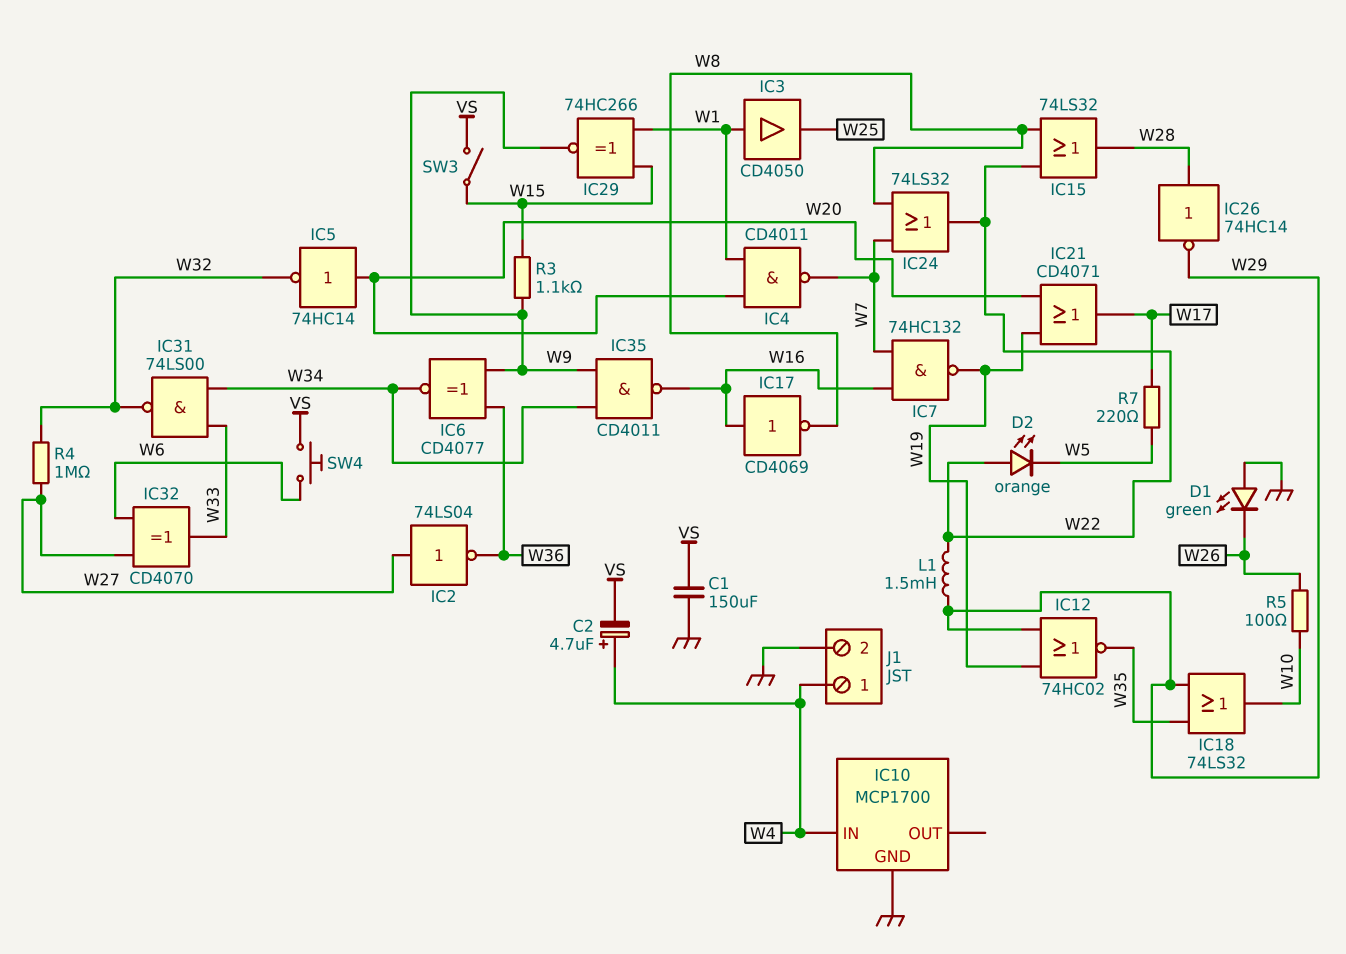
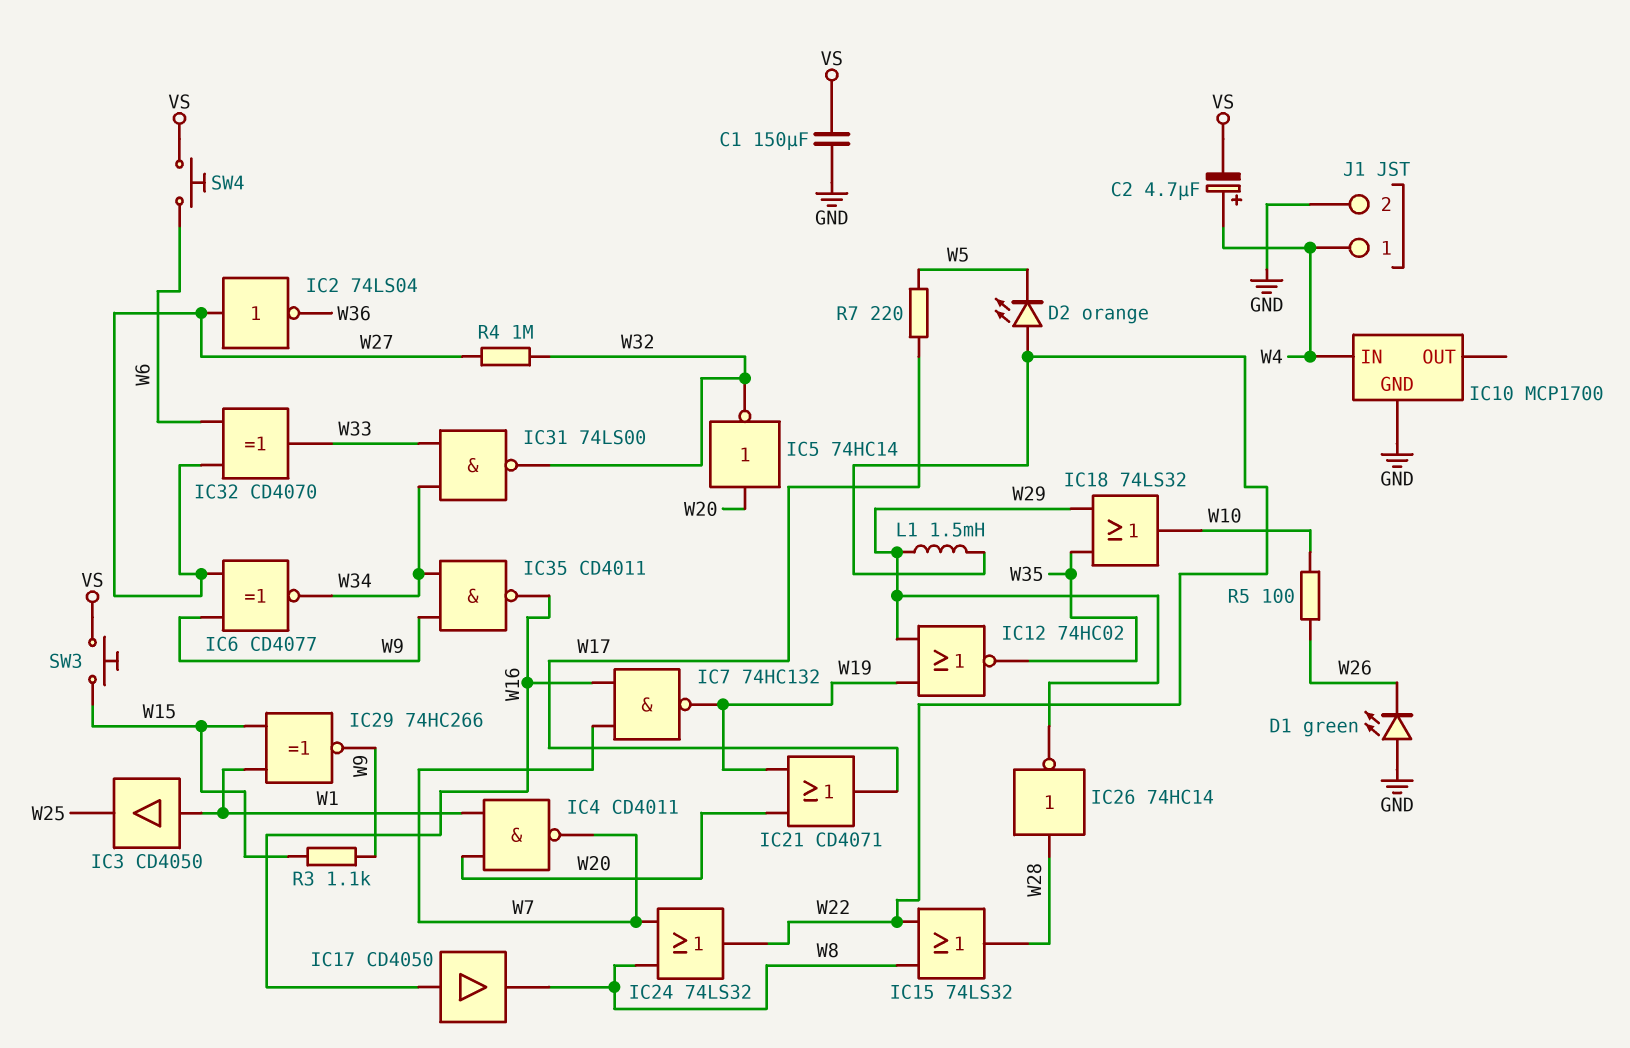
IC6: XNOR CD4077 (in W9, in W36, out W34) -> XNOR CD4077 (in W9, in W27, out W34)
IC17: NOT CD4069 (in W16, out W8) -> buffer CD4050 (in W16, out W8)
SW3: switch (VS, W15) -> button (VS, W15)

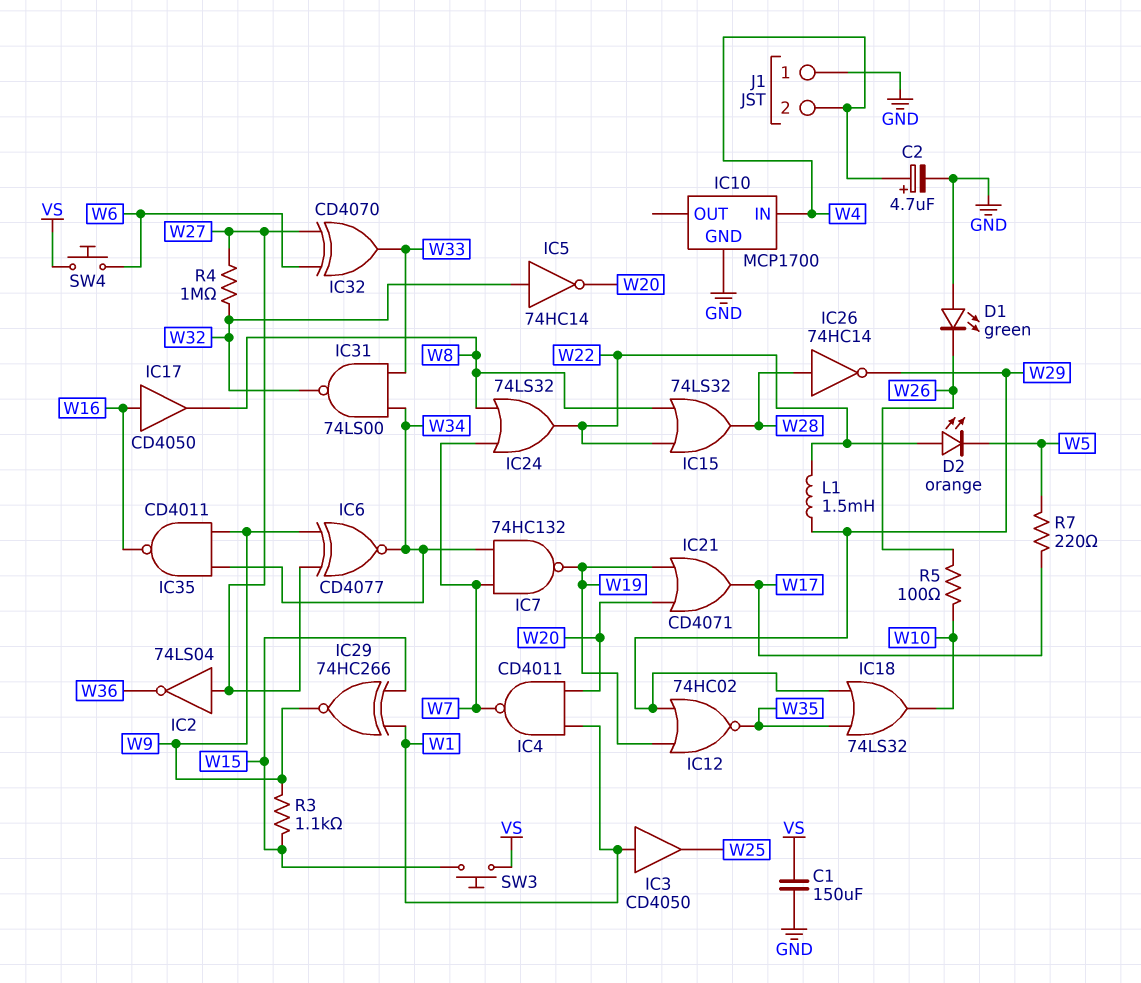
C2: 4.7uF (plus W4, minus VS) -> 4.7uF (plus W4, minus GND)
IC5: NOT 74HC14 (in W20, out W32) -> NOT 74HC14 (in W32, out W20)
IC7: NAND 74HC132 (in W7, in W16, out W19) -> NAND 74HC132 (in W7, in W34, out W19)
J1 pin 1: W4 -> GND
J1 pin 2: GND -> W4

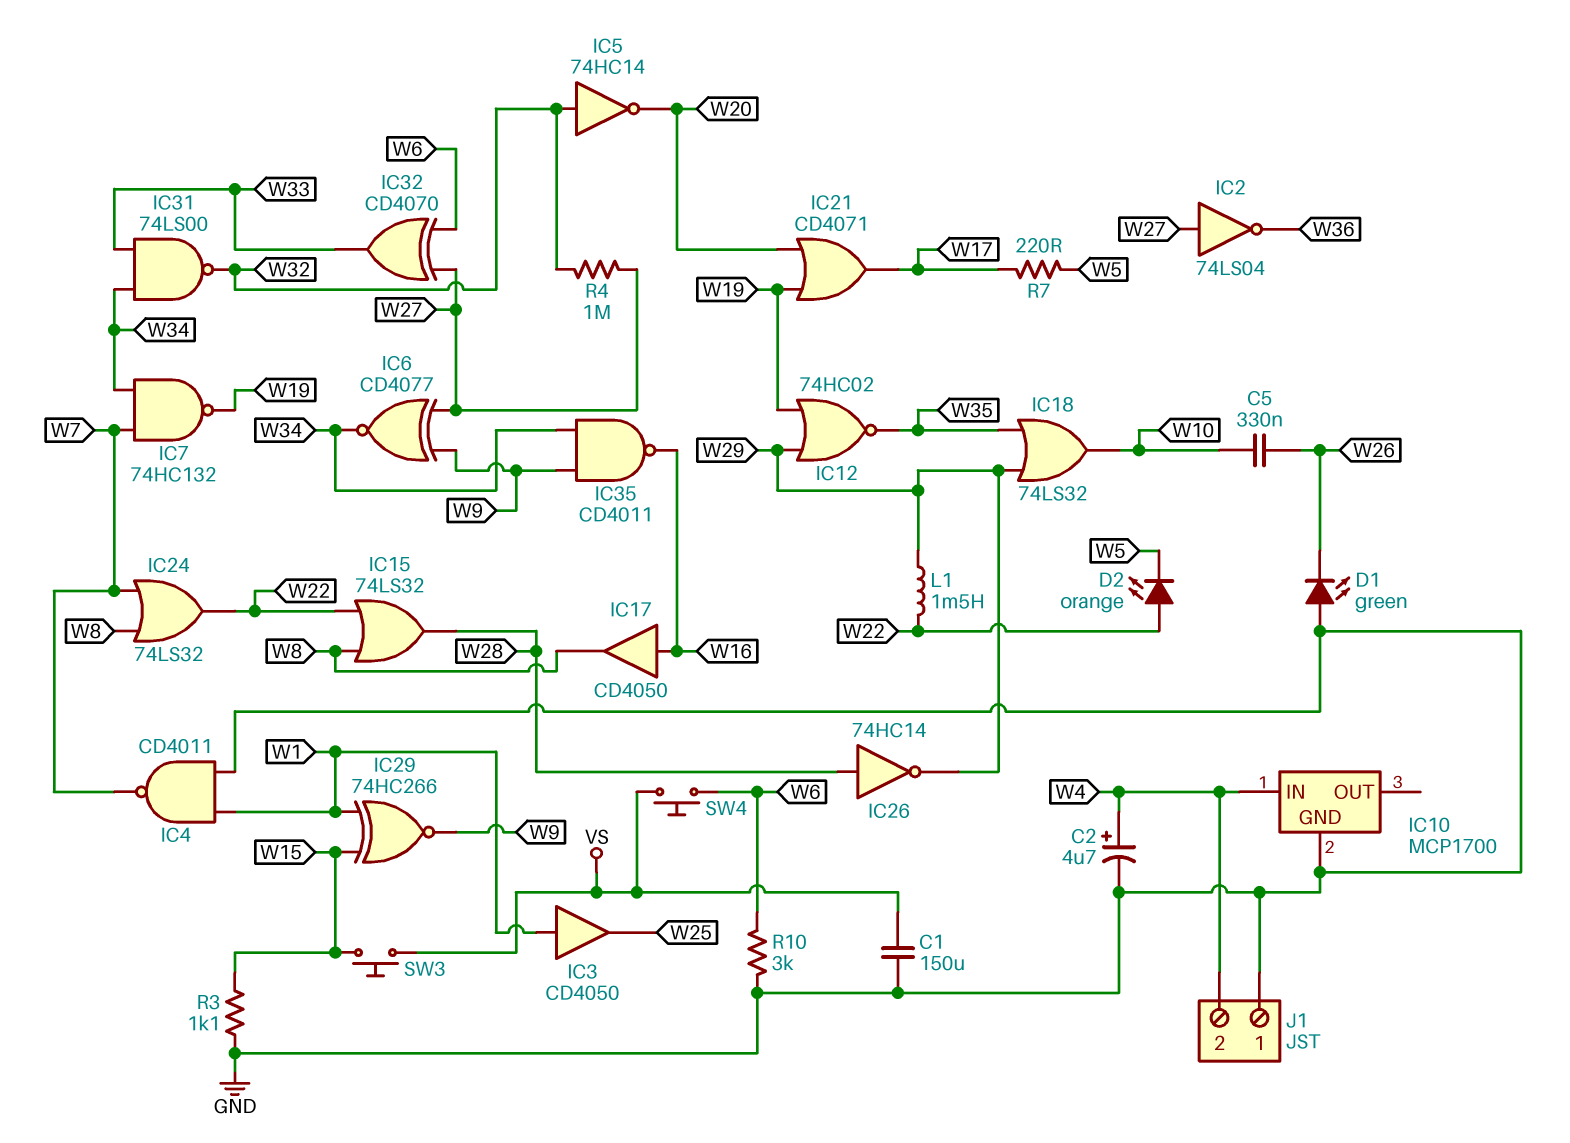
C5: none -> 330nF (W10, W26)
IC4: NAND CD4011 (in W1, in W20, out W7) -> NAND CD4011 (in GND, in W1, out W7)
R3: 1.1k (W9, W15) -> 1.1k (GND, W15)
R5: 100 (W10, W26) -> none
R10: none -> 3k (GND, W6)

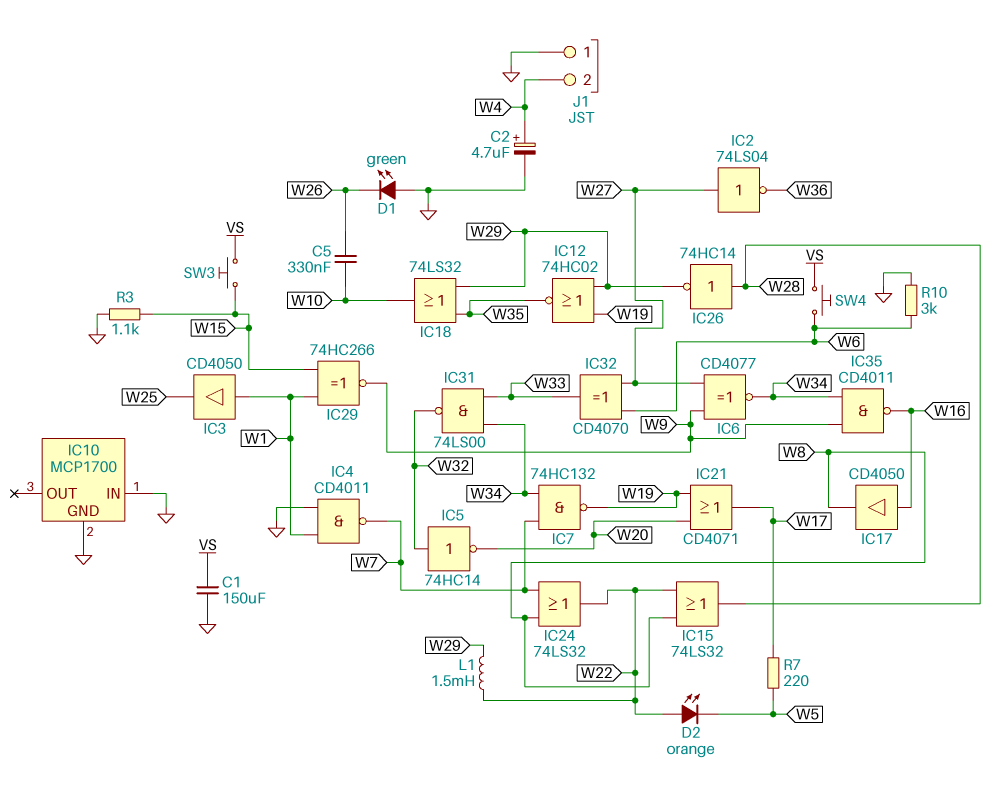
IC10 pin IN: W4 -> GND
R4: 1M (W27, W32) -> none

